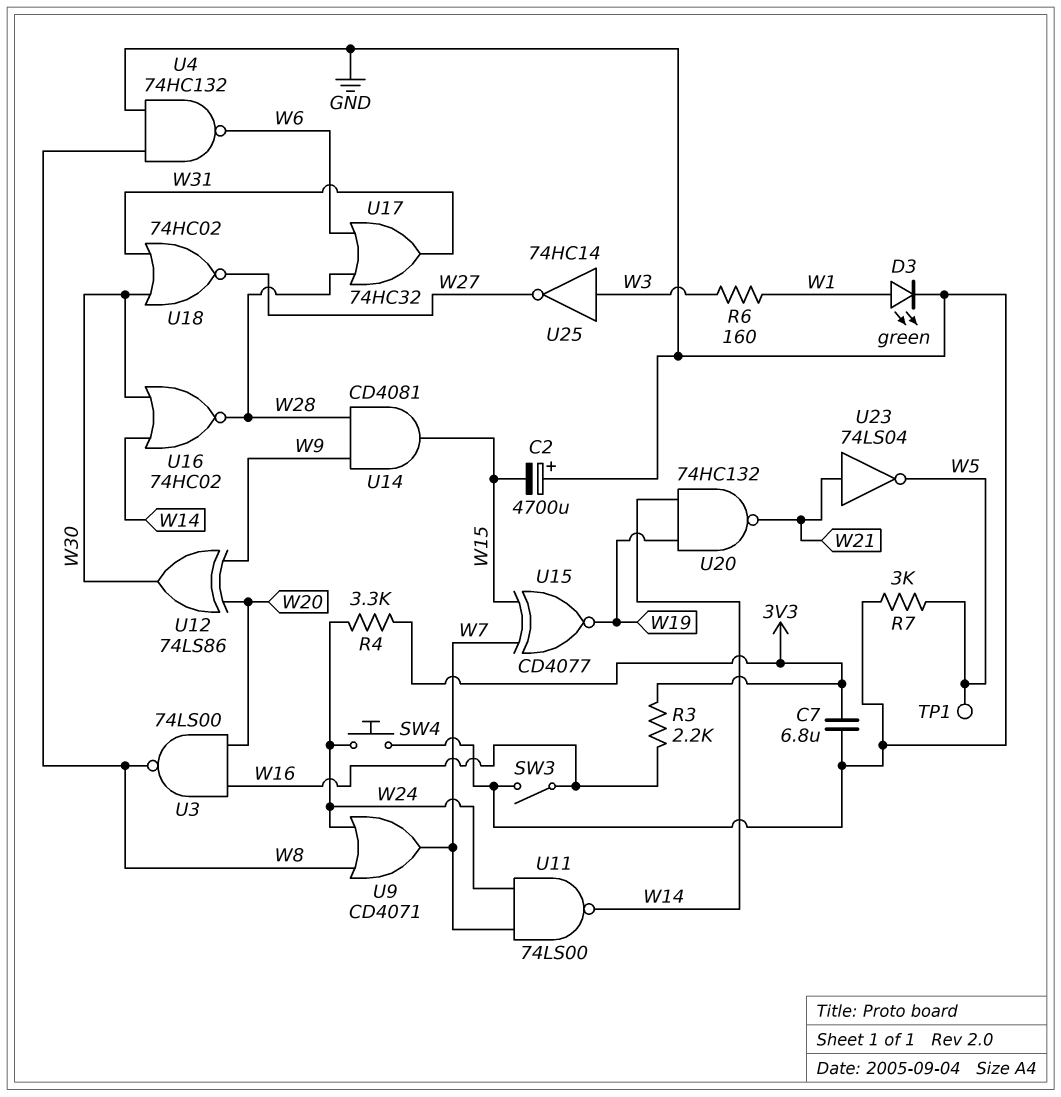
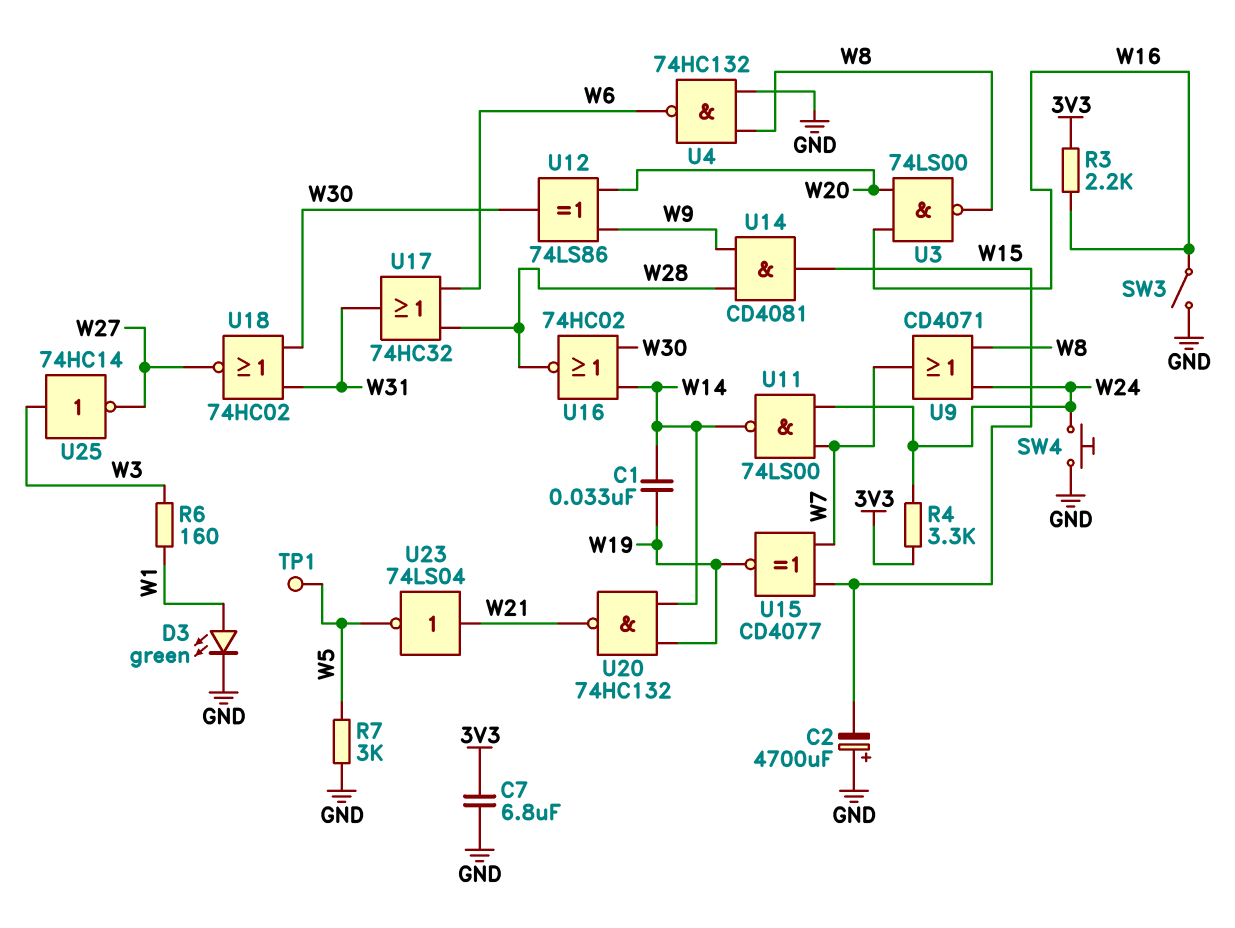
C1: none -> 33nF (W14, W19)

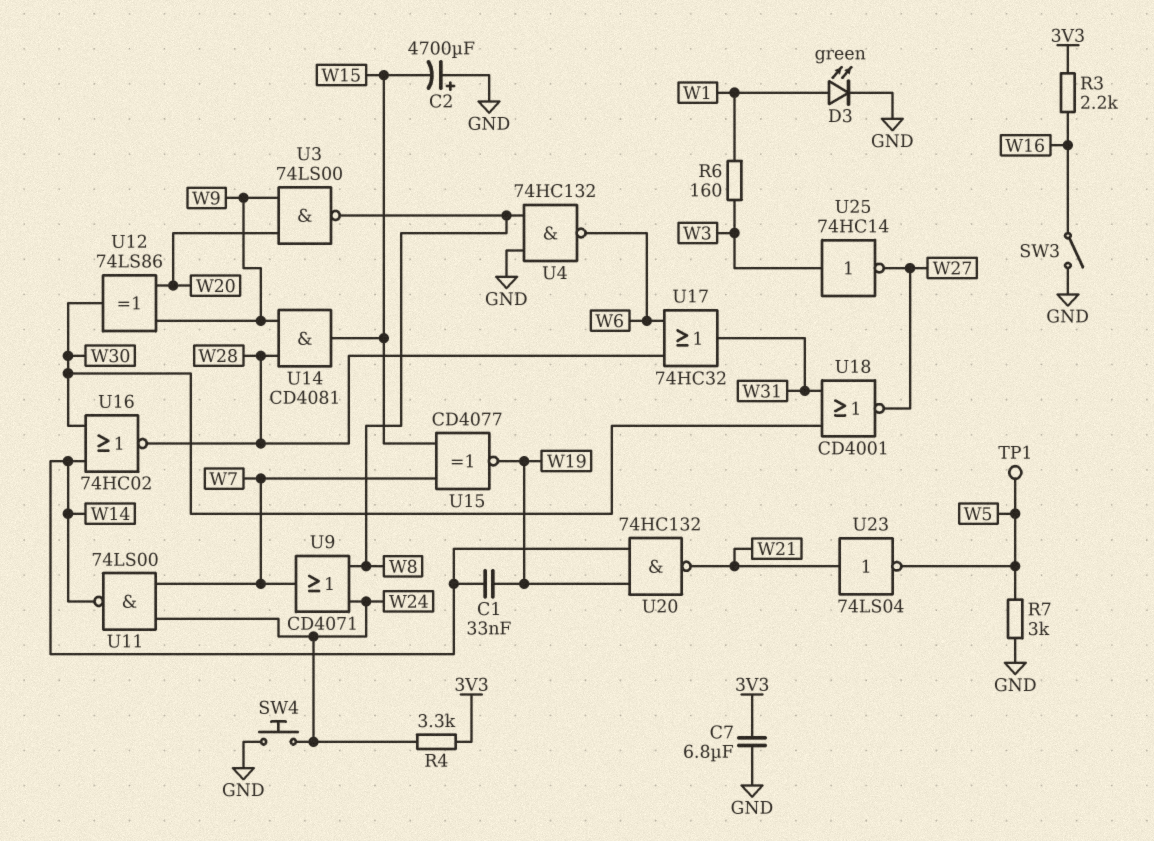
U3: NAND 74LS00 (in W16, in W20, out W8) -> NAND 74LS00 (in W9, in W20, out W8)
U18: NOR 74HC02 (in W30, in W31, out W27) -> NOR CD4001 (in W30, in W31, out W27)

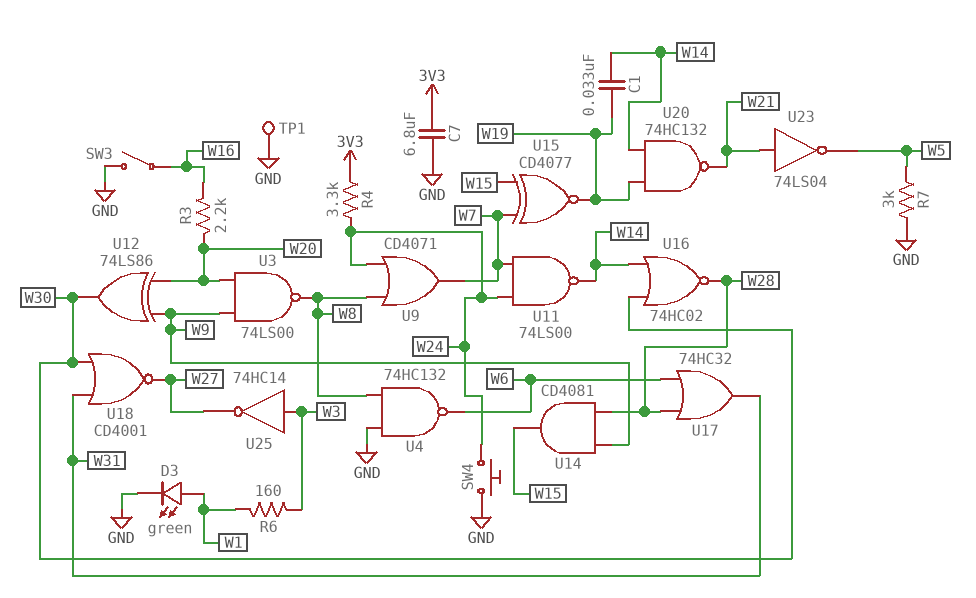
C2: 4700uF (plus GND, minus W15) -> none
R3: 2.2k (3V3, W16) -> 2.2k (W16, W20)
TP1: test point (W5) -> test point (GND)

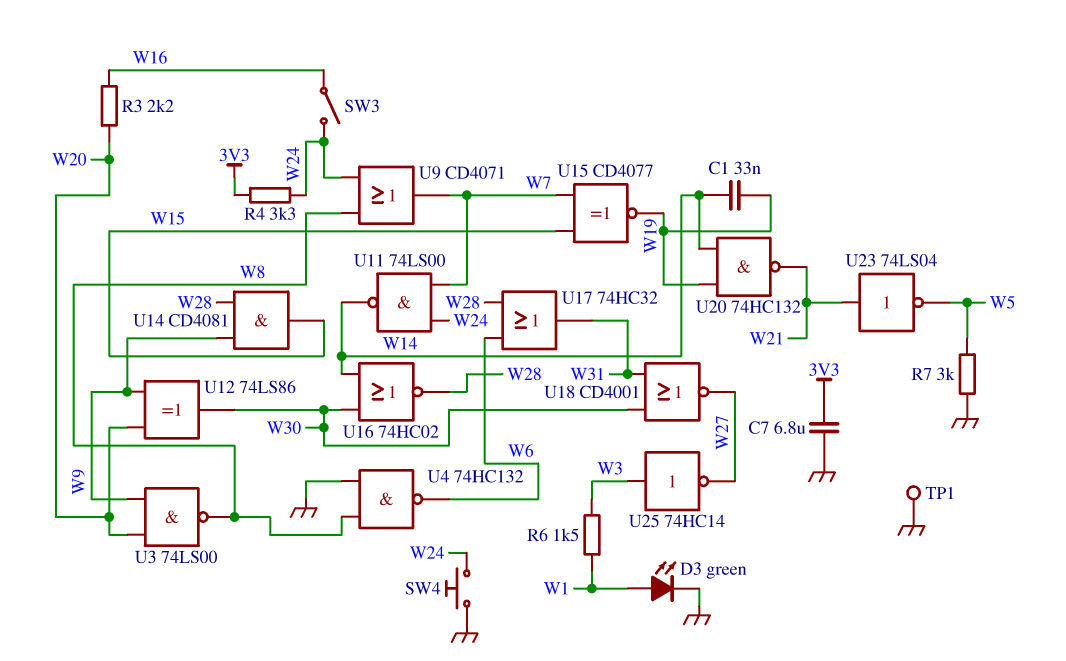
R6: 160 (W1, W3) -> 1.5k (W1, W3)
SW3: switch (GND, W16) -> switch (W16, W24)

